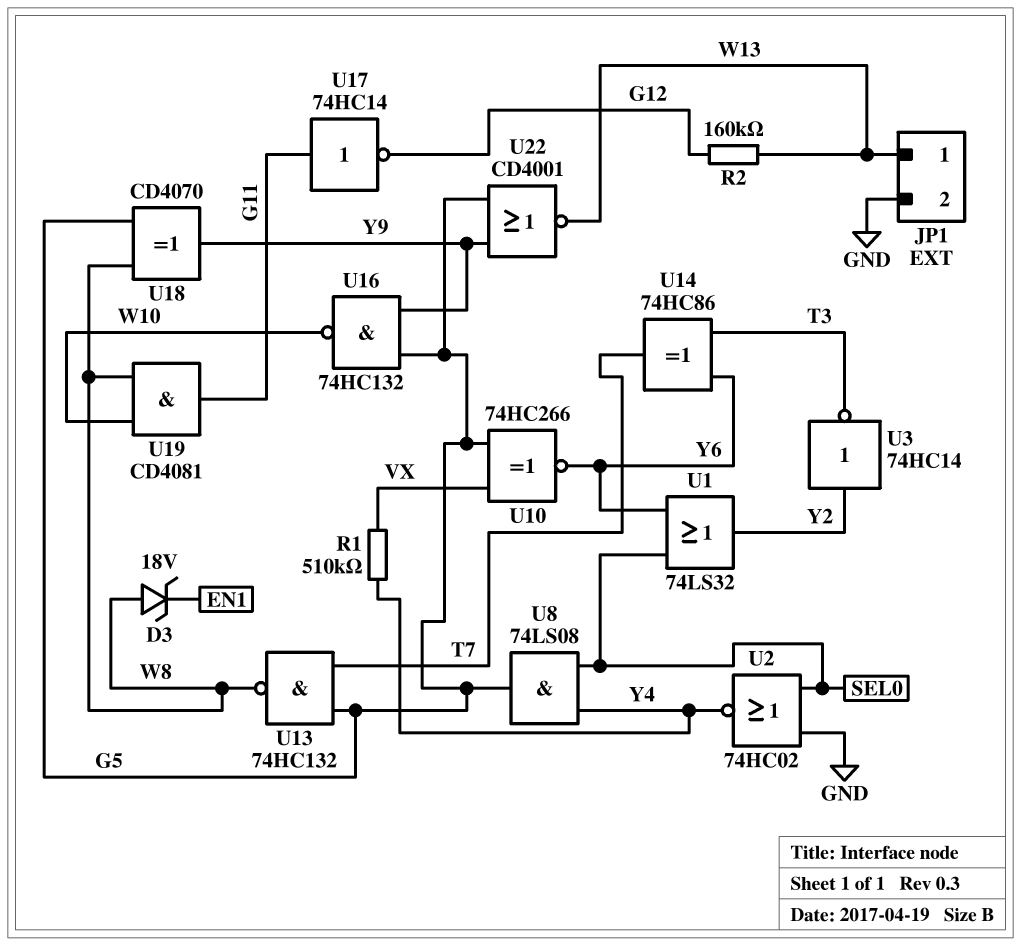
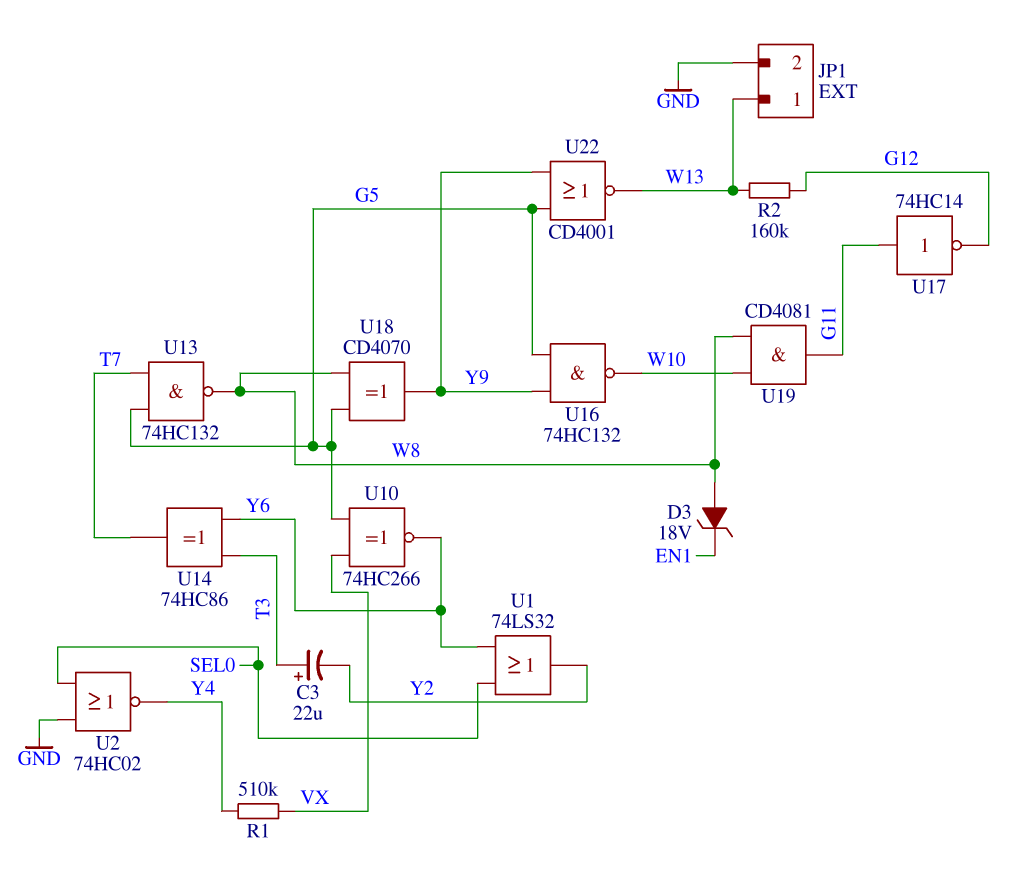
C3: none -> 22uF (plus T3, minus Y2)
U3: NOT 74HC14 (in Y2, out T3) -> none
U8: AND 74LS08 (in SEL0, in Y4, out G5) -> none

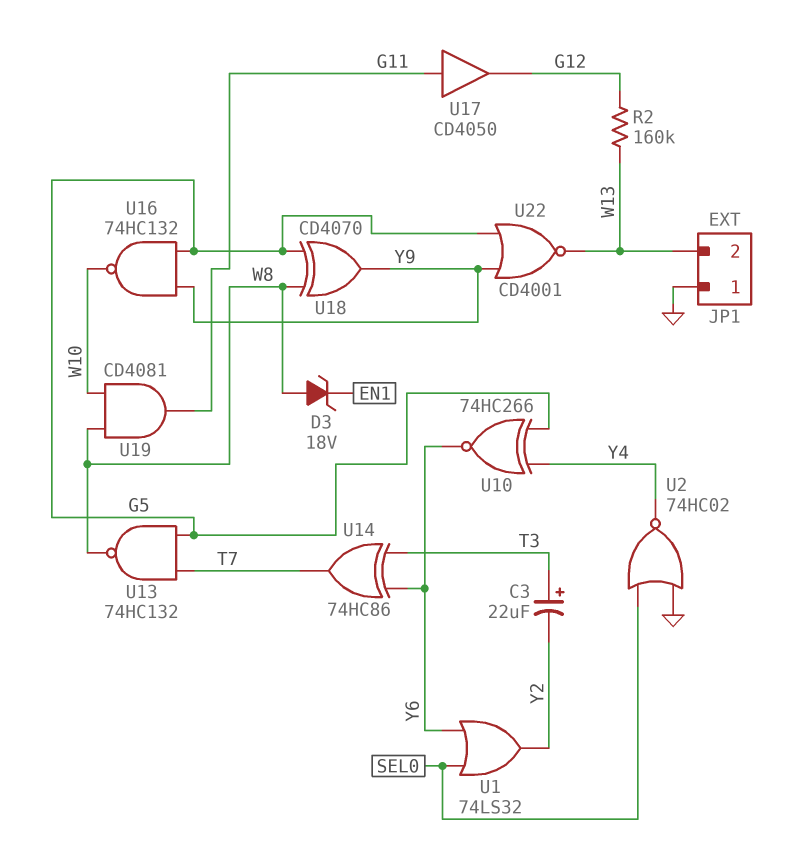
JP1 pin 1: W13 -> GND
JP1 pin 2: GND -> W13
R1: 510k (VX, Y4) -> none
U10: XNOR 74HC266 (in G5, in VX, out Y6) -> XNOR 74HC266 (in G5, in Y4, out Y6)
U17: NOT 74HC14 (in G11, out G12) -> buffer CD4050 (in G11, out G12)

